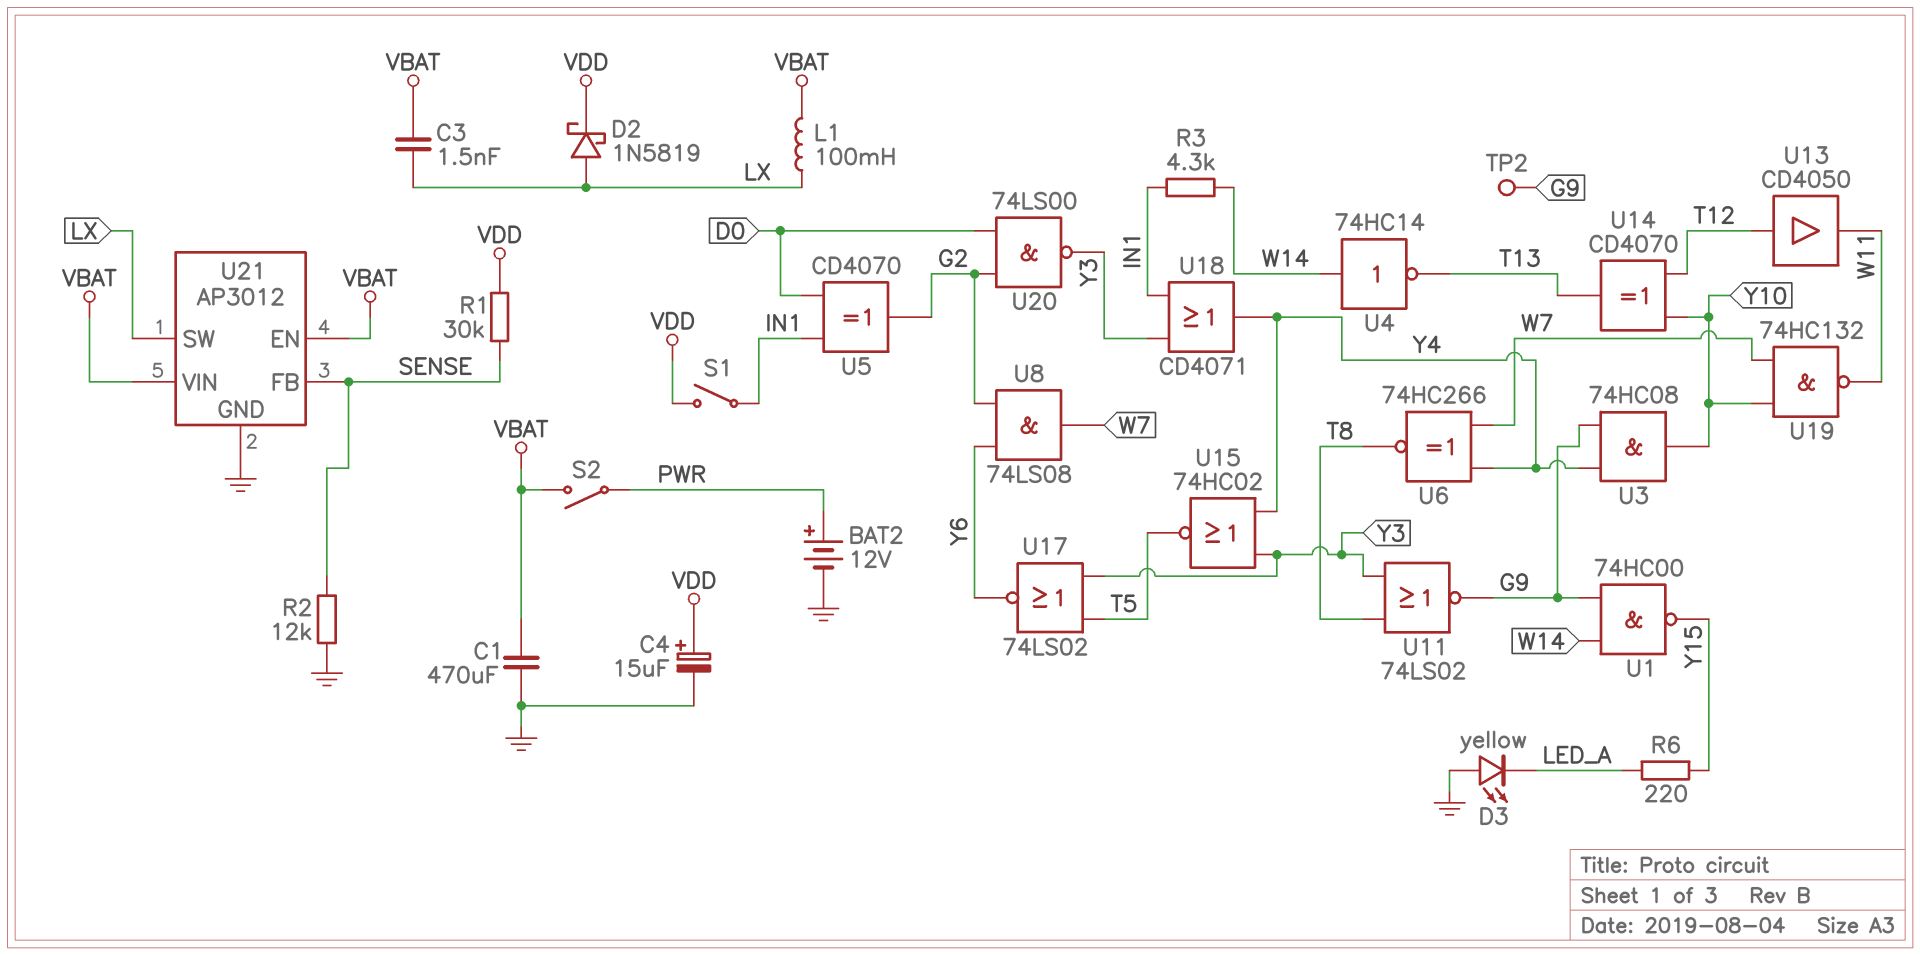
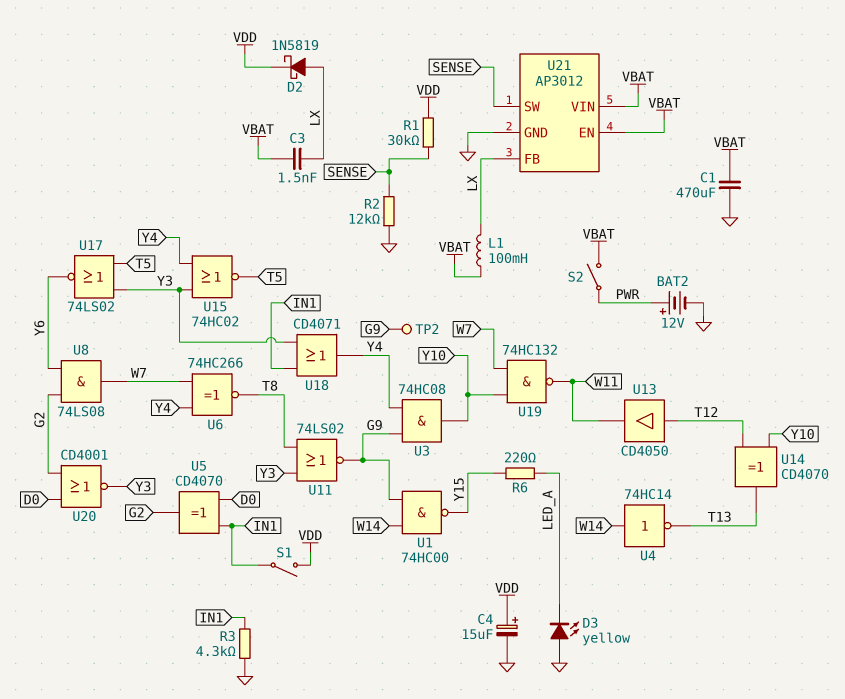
R3: 4.3k (IN1, W14) -> 4.3k (GND, IN1)
U20: NAND 74LS00 (in D0, in G2, out Y3) -> NOR CD4001 (in D0, in G2, out Y3)
U21 pin FB: SENSE -> LX
U21 pin SW: LX -> SENSE

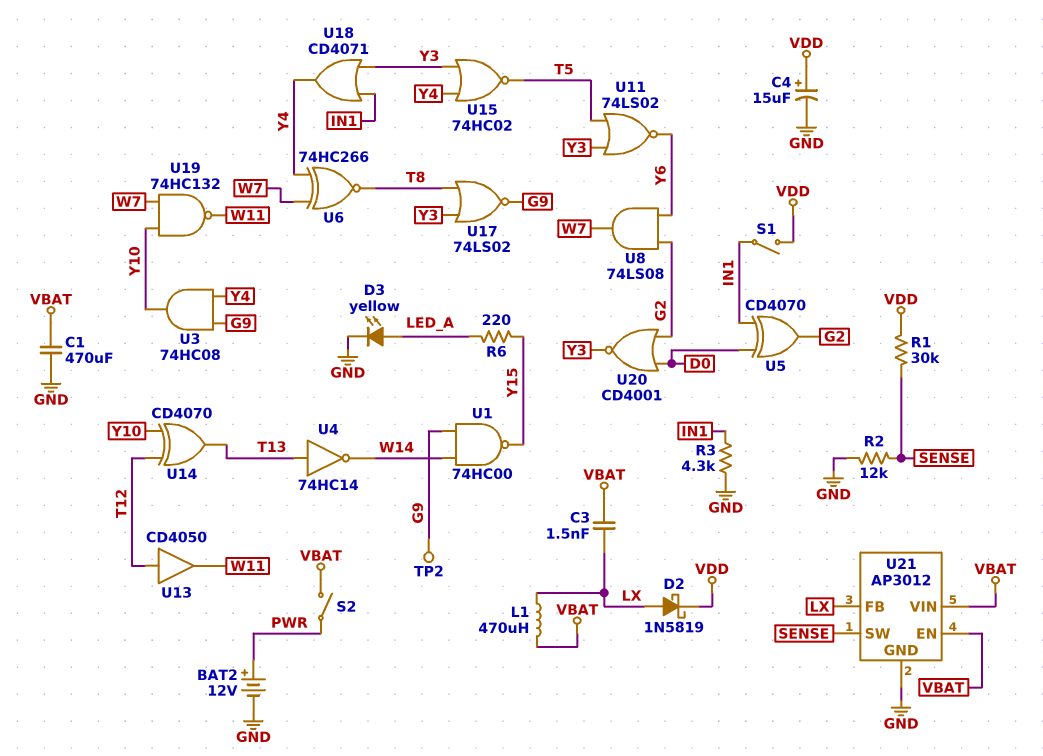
D3: LED yellow (A GND, K LED_A) -> LED yellow (A LED_A, K GND)
L1: 100mH (LX, VBAT) -> 470uH (LX, VBAT)
U4: NOT 74HC14 (in W14, out T13) -> NOT 74HC14 (in T13, out W14)
U11: NOR 74LS02 (in T8, in Y3, out G9) -> NOR 74LS02 (in T5, in Y3, out Y6)
U17: NOR 74LS02 (in T5, in Y3, out Y6) -> NOR 74LS02 (in T8, in Y3, out G9)

